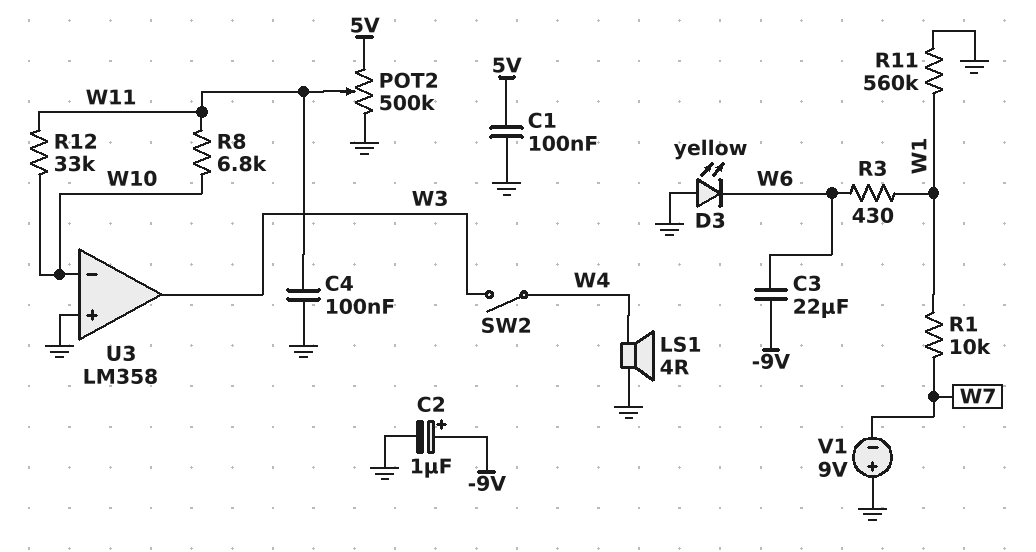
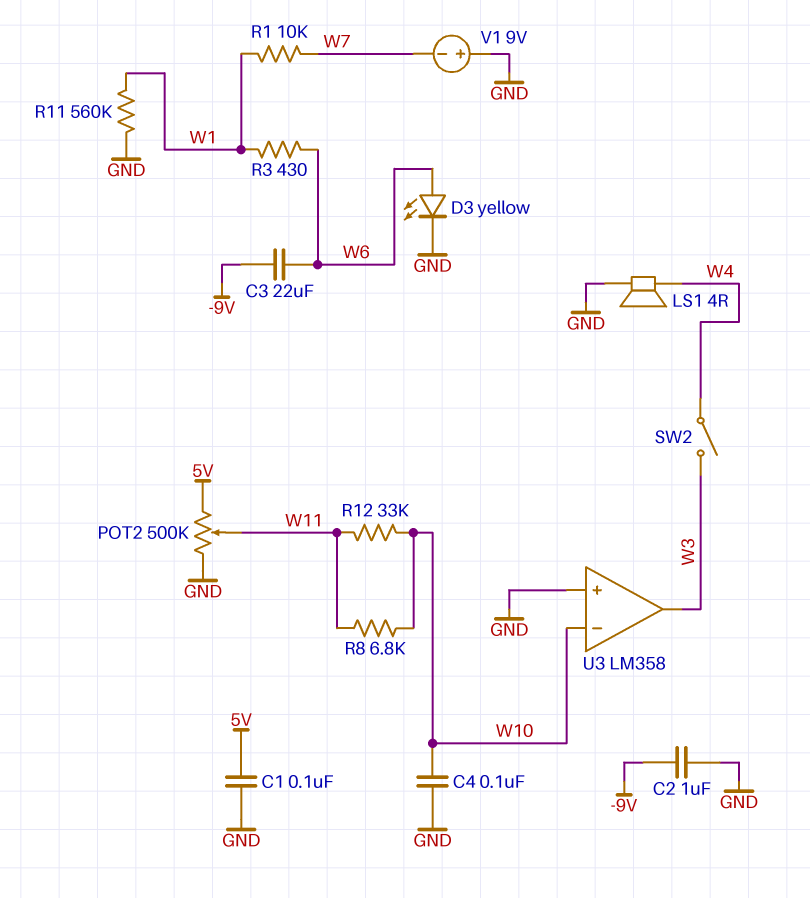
C2: 1uF (plus -9V, minus GND) -> 1uF (-9V, GND)
C4: 100nF (GND, W11) -> 100nF (GND, W10)
D3: LED yellow (A GND, K W6) -> LED yellow (A W6, K GND)

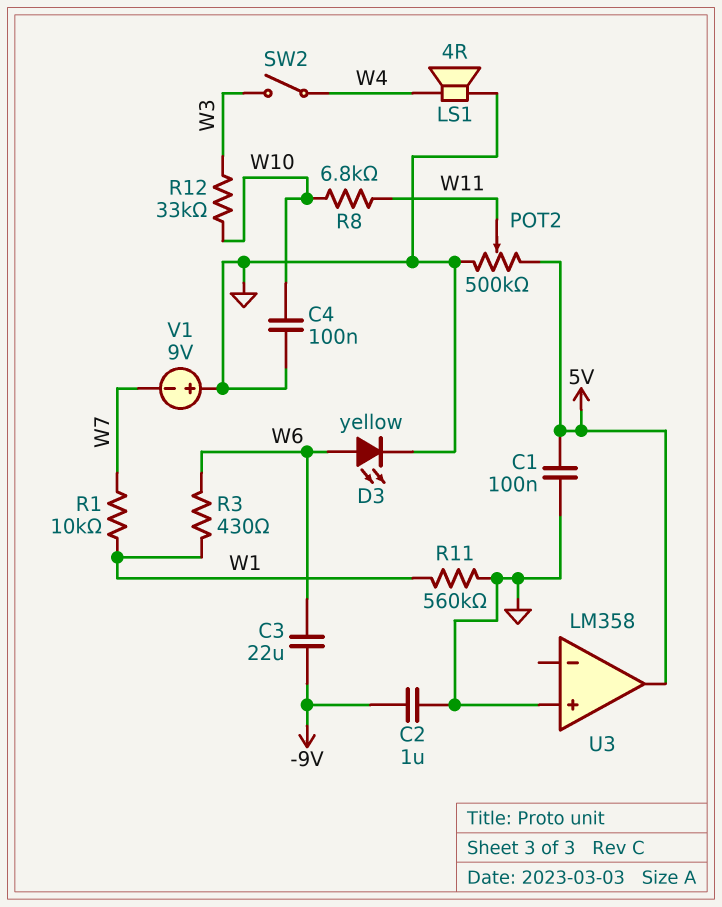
R12: 33k (W10, W11) -> 33k (W3, W10)
U3 pin in-: W10 -> none
U3 pin out: W3 -> 5V

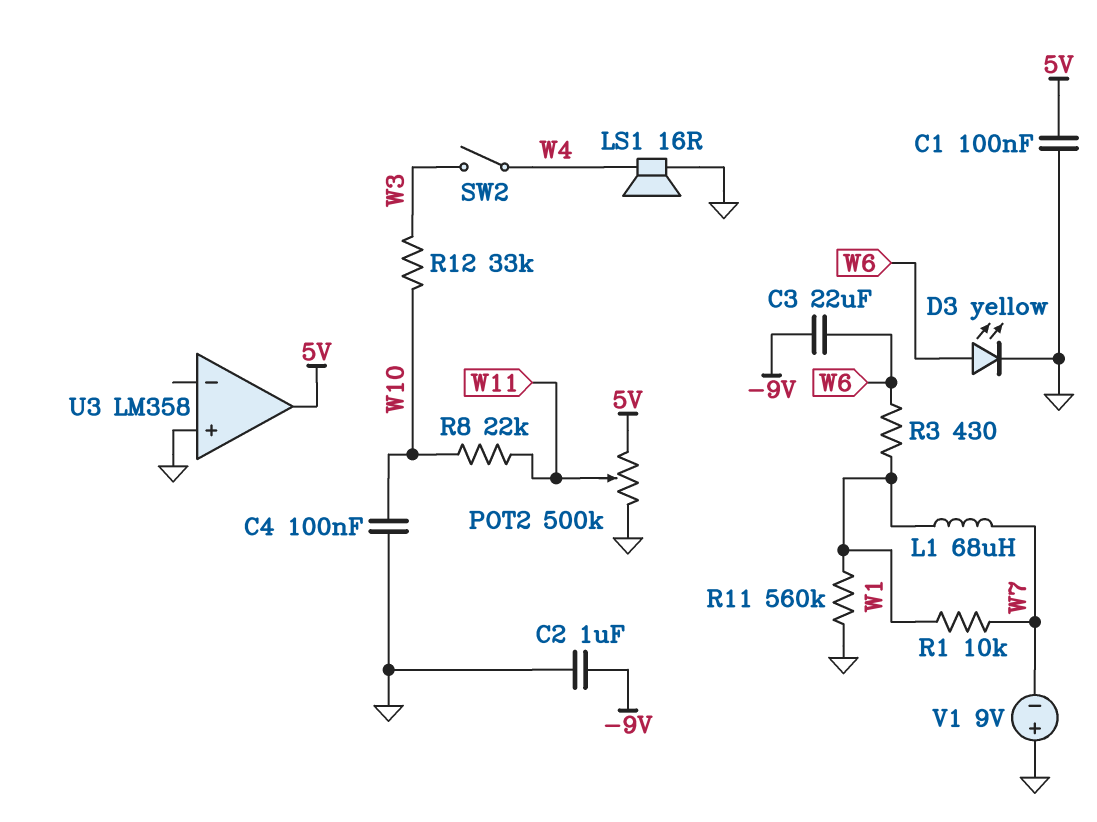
L1: none -> 68uH (W1, W7)
LS1: speaker 4R (GND, W4) -> speaker 16R (GND, W4)
R8: 6.8k (W10, W11) -> 22k (W10, W11)

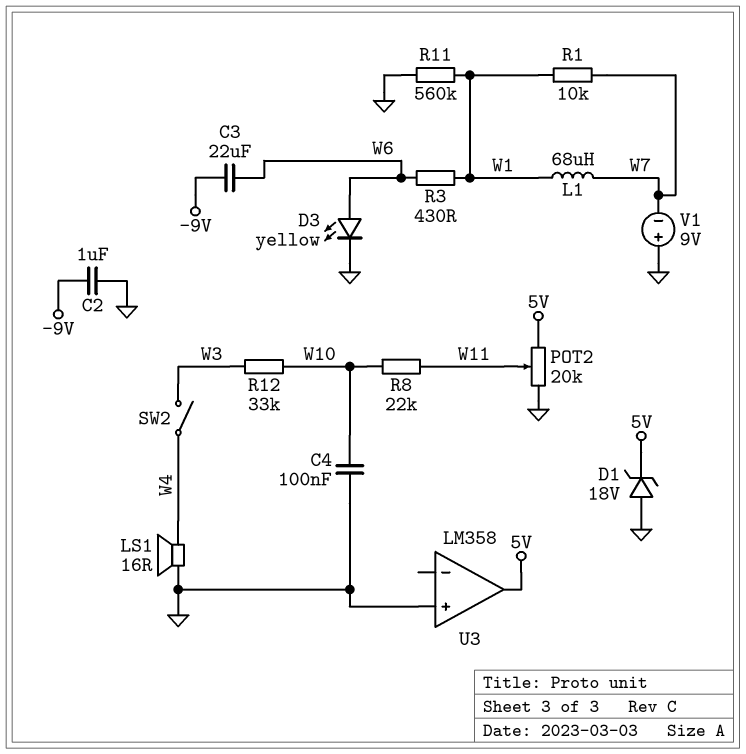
C1: 100nF (5V, GND) -> none
D1: none -> zener 18V (A GND, K 5V)
POT2: 500k (5V, GND, wiper W11) -> 20k (5V, GND, wiper W11)

